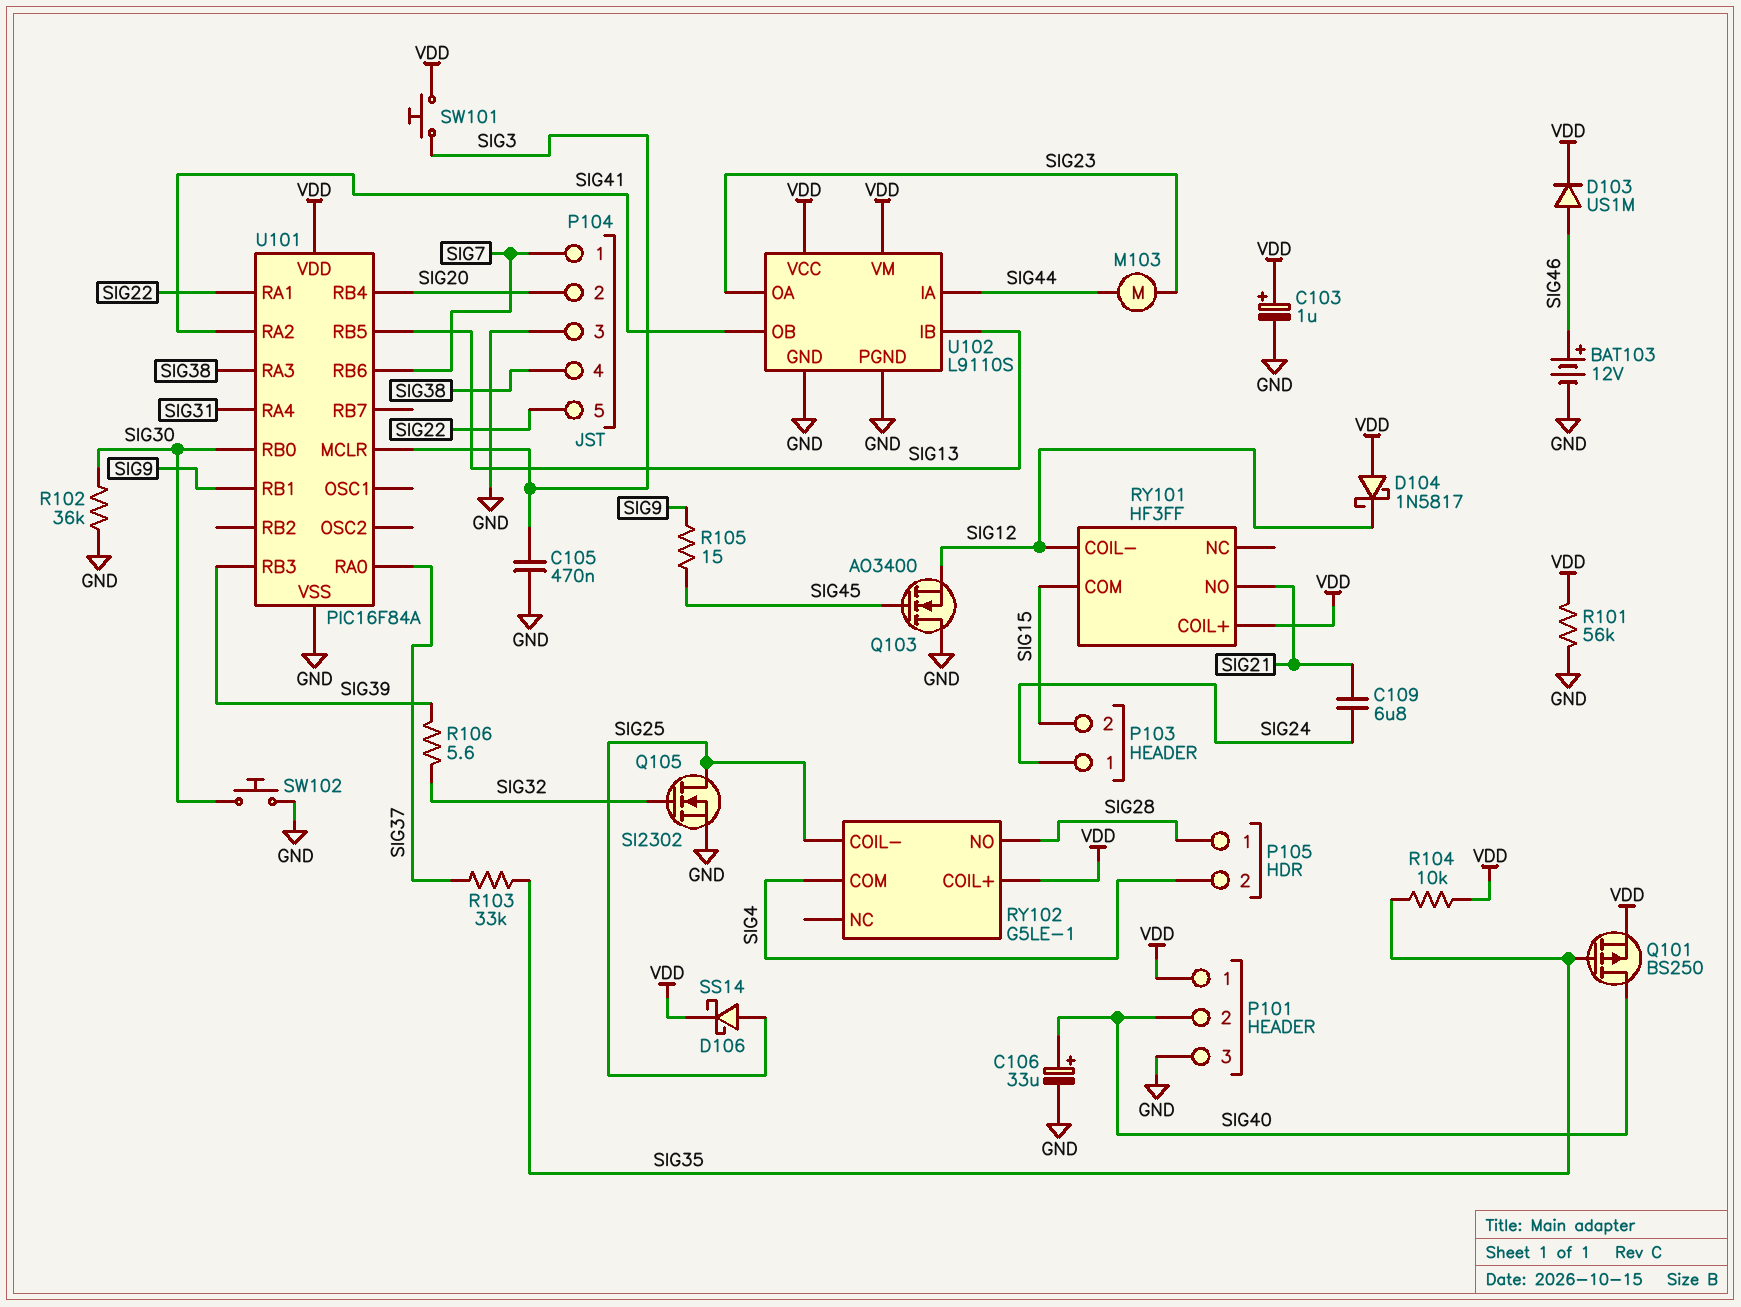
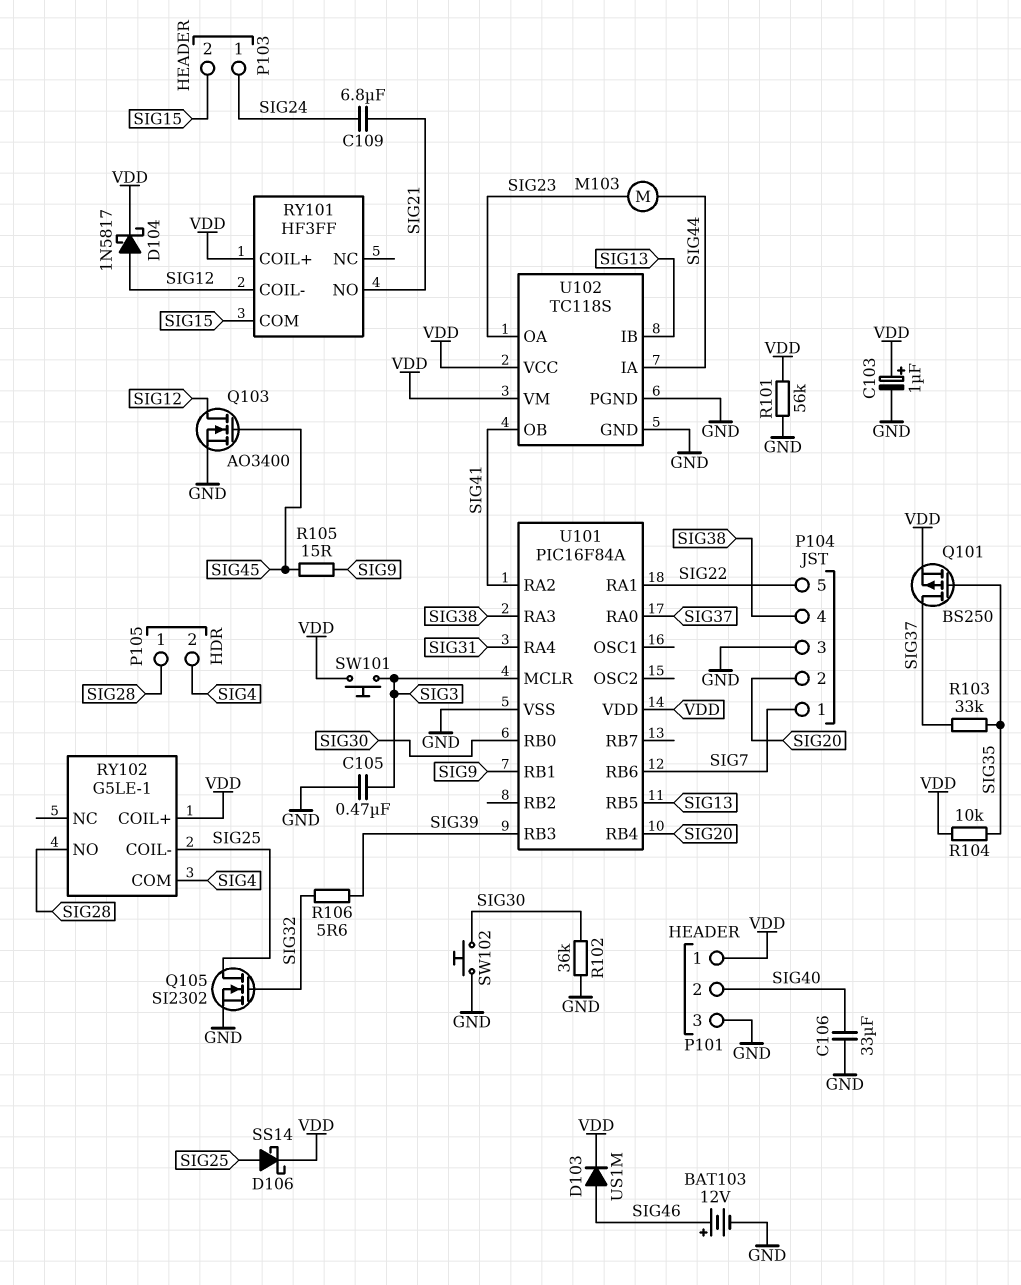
C106: 33uF (plus SIG40, minus GND) -> 33uF (GND, SIG40)
D104: schottky 1N5817 (A VDD, K SIG12) -> schottky 1N5817 (A SIG12, K VDD)
Q101: PMOS BS250 (G SIG35, D SIG40, S VDD) -> PMOS BS250 (G SIG35, D SIG37, S VDD)
Q103: NMOS AO3400 (G SIG45, D GND, S SIG12) -> NMOS AO3400 (G SIG45, D SIG12, S GND)
U102: L9110S -> TC118S

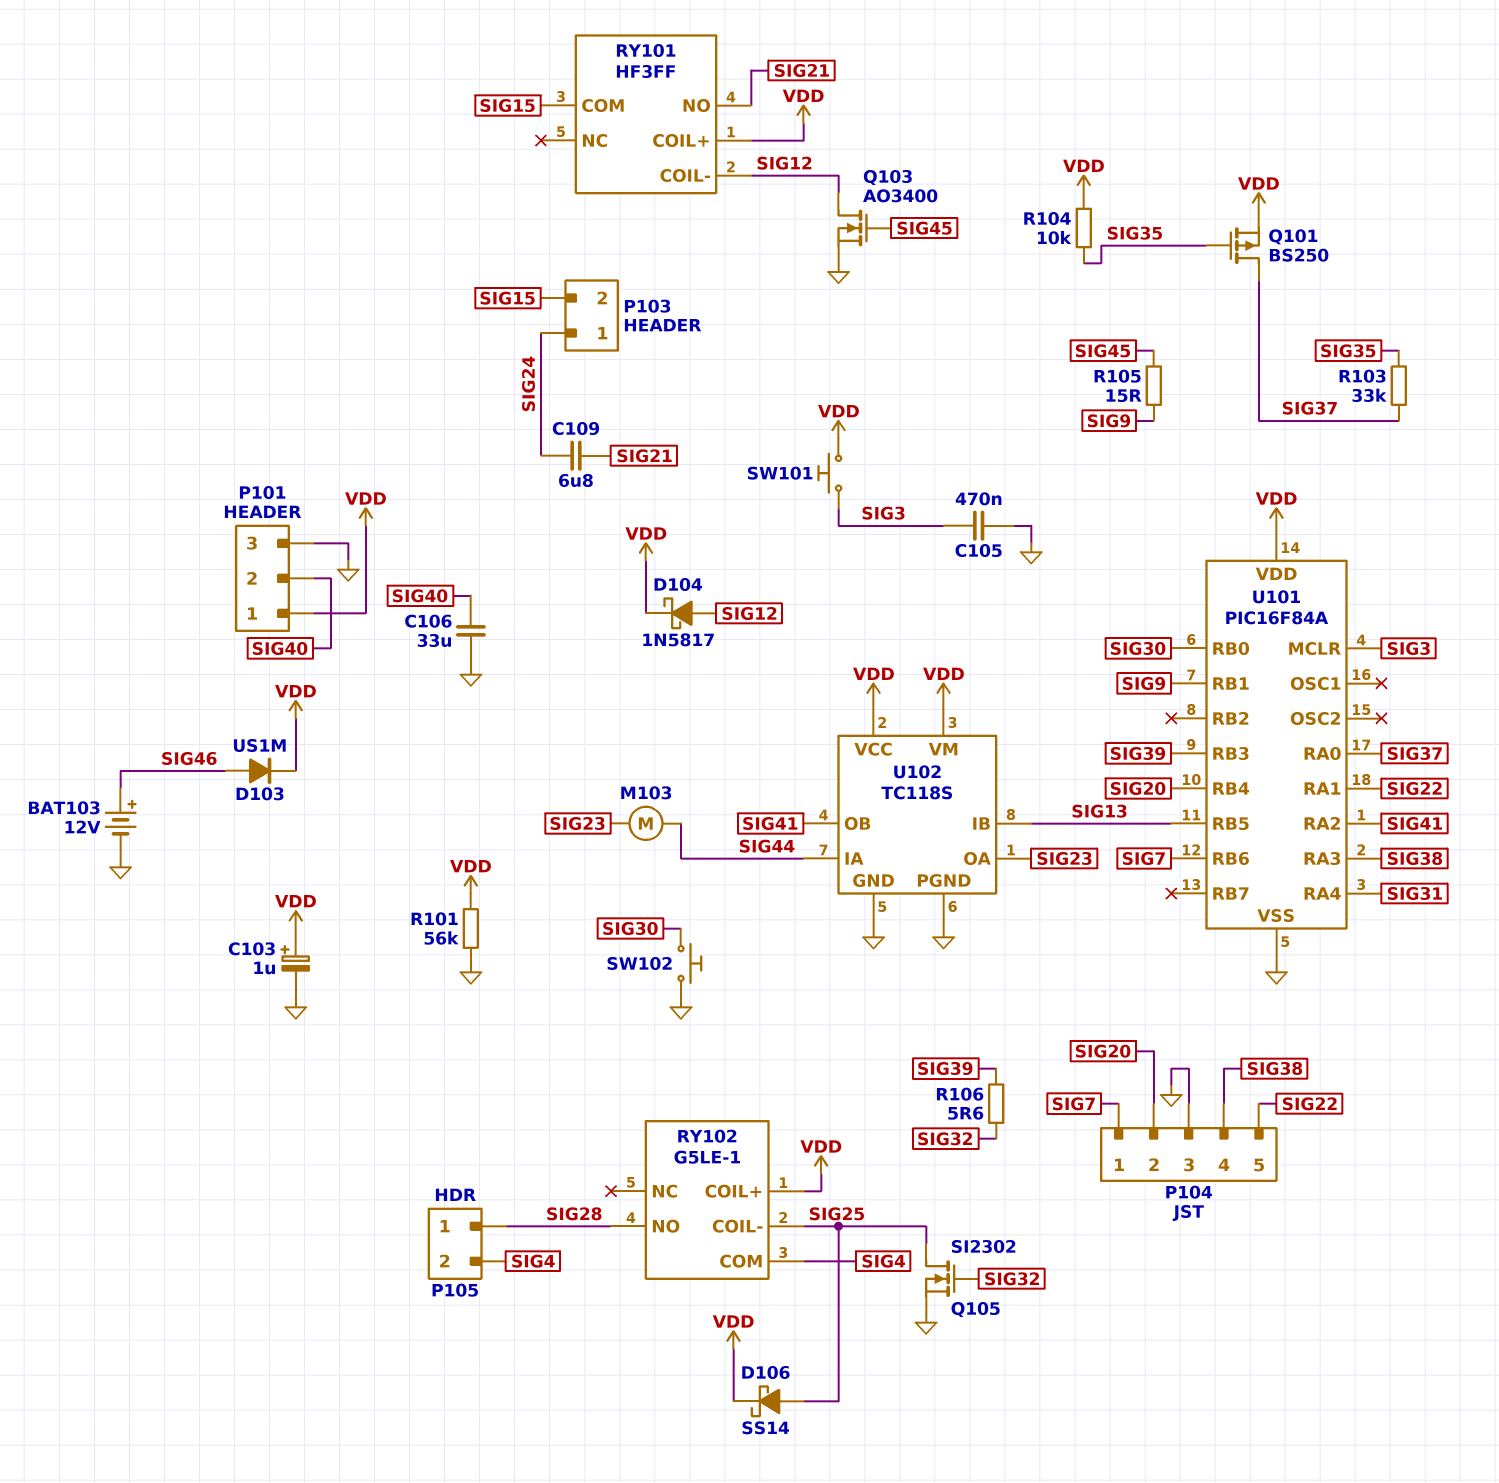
R102: 36k (GND, SIG30) -> none

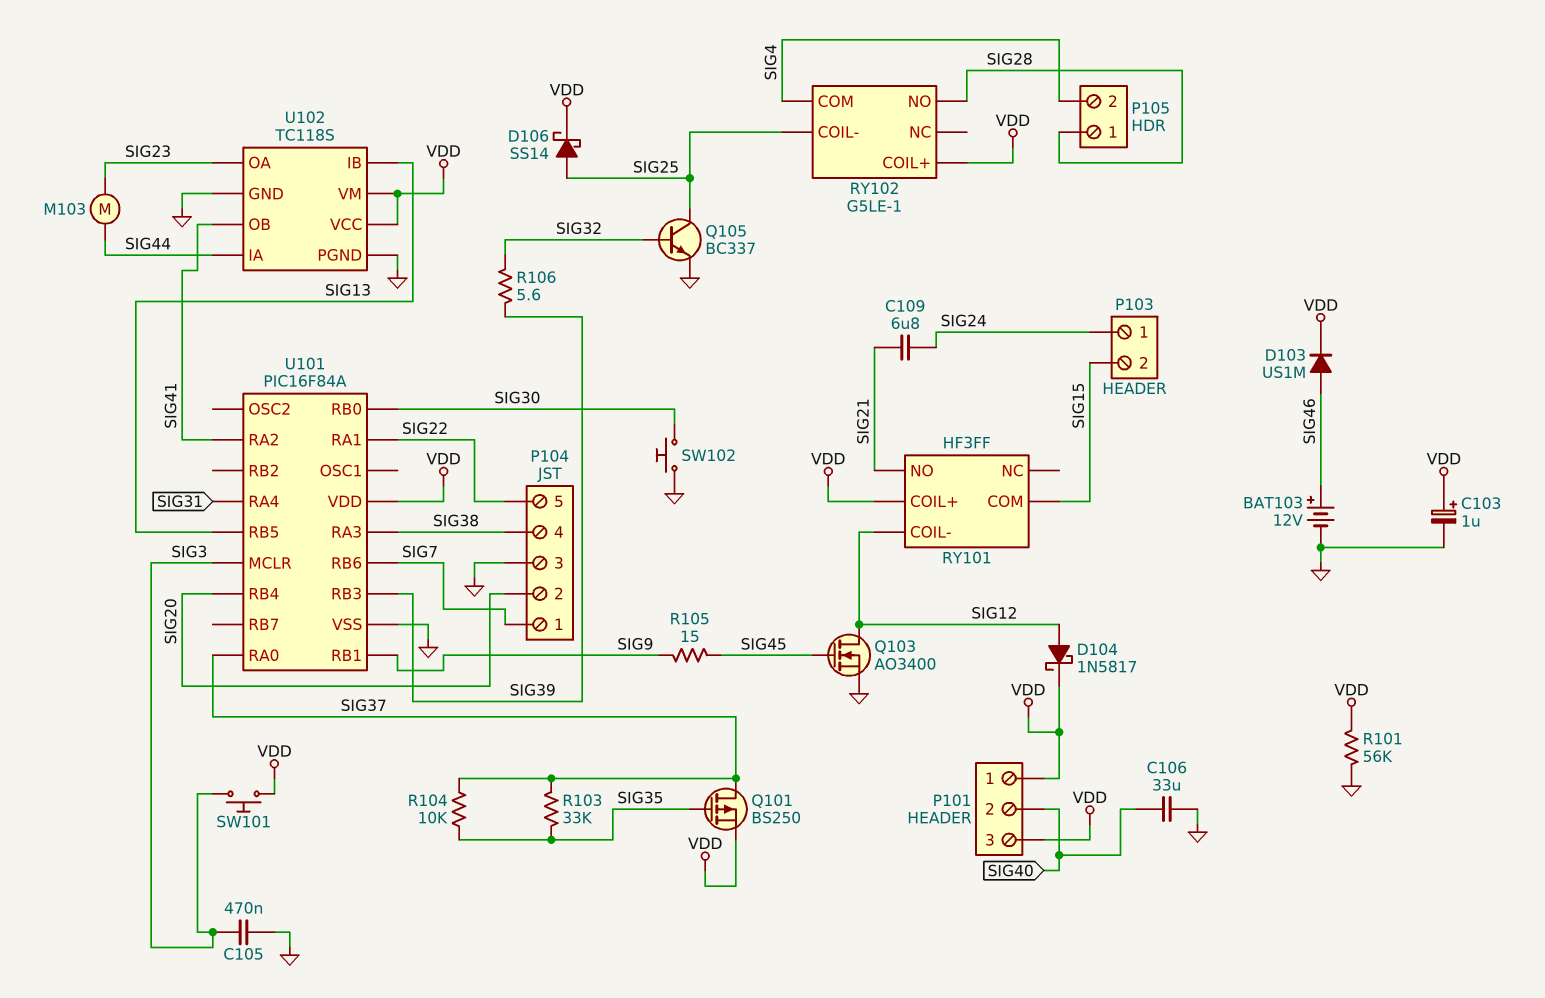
P101 pin 3: GND -> VDD
Q105: NMOS SI2302 (G SIG32, D SIG25, S GND) -> NPN BC337 (B SIG32, C SIG25, E GND)
R104: 10k (SIG35, VDD) -> 10k (SIG35, SIG37)

